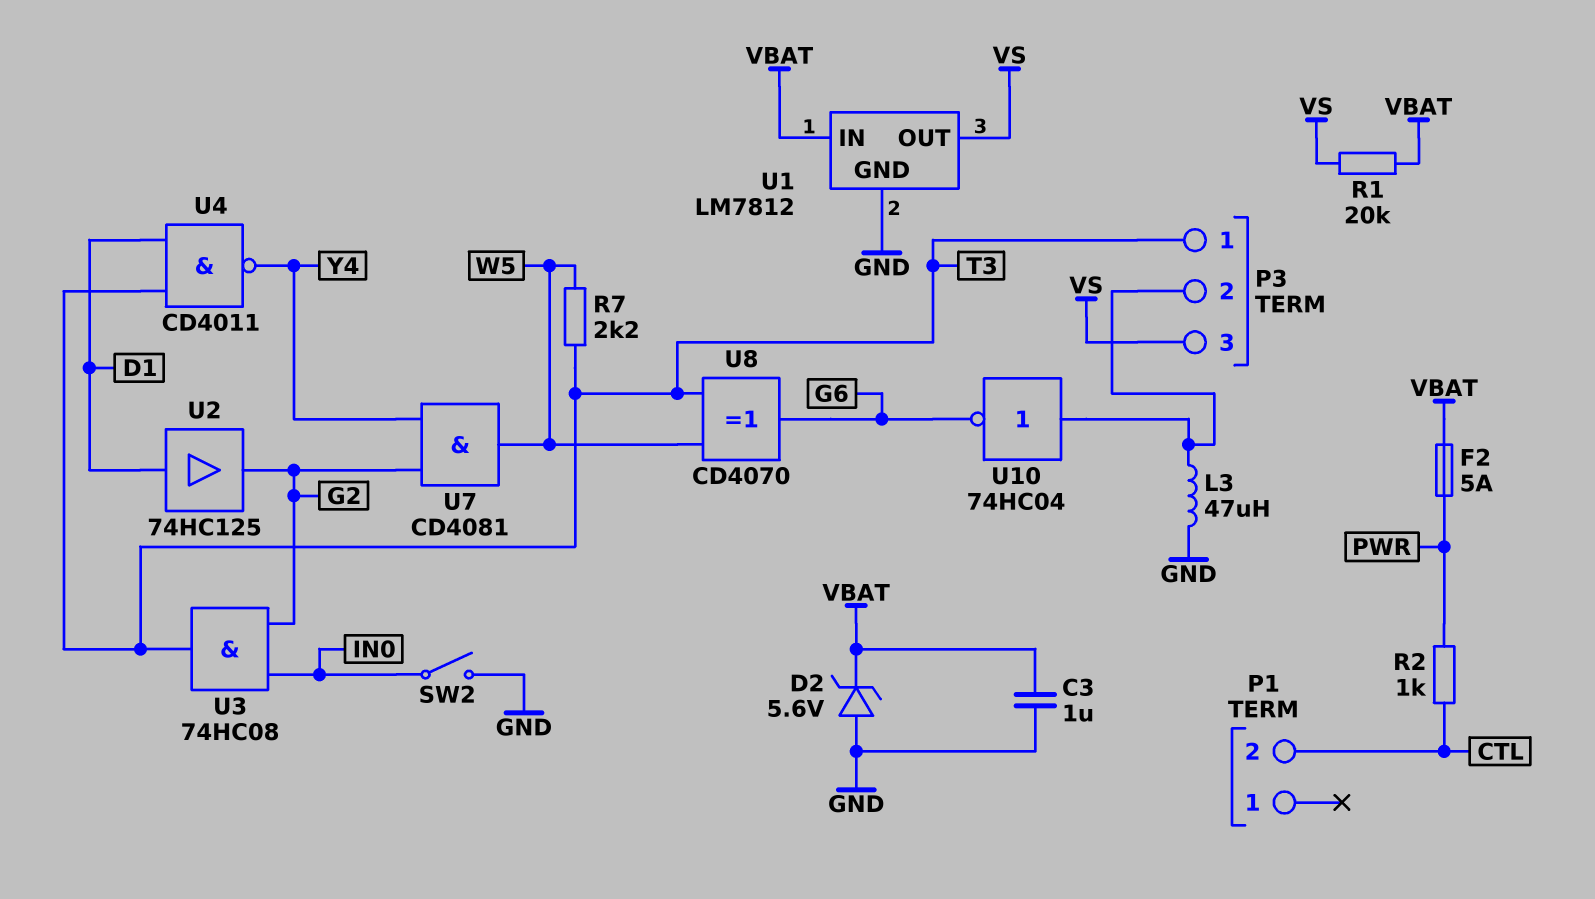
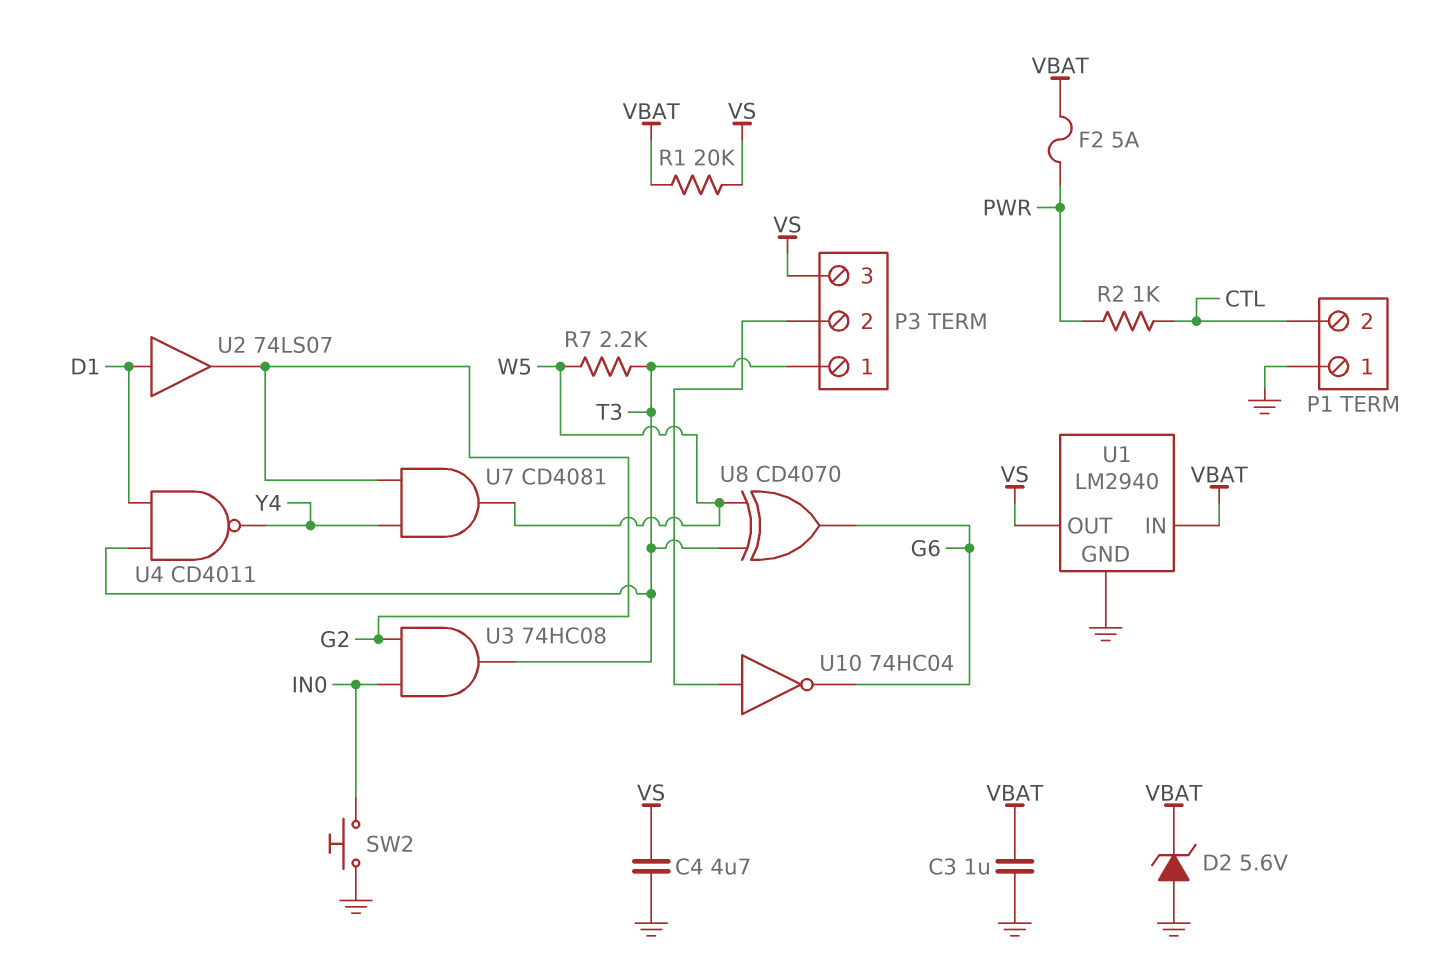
C4: none -> 4.7uF (GND, VS)
L3: 47uH (GND, P3/2) -> none
P1 pin 1: none -> GND
SW2: switch (GND, IN0) -> button (GND, IN0)
U1: LM7812 -> LM2940
U2: buffer 74HC125 (in D1, out G2) -> buffer 74LS07 (in D1, out G2)

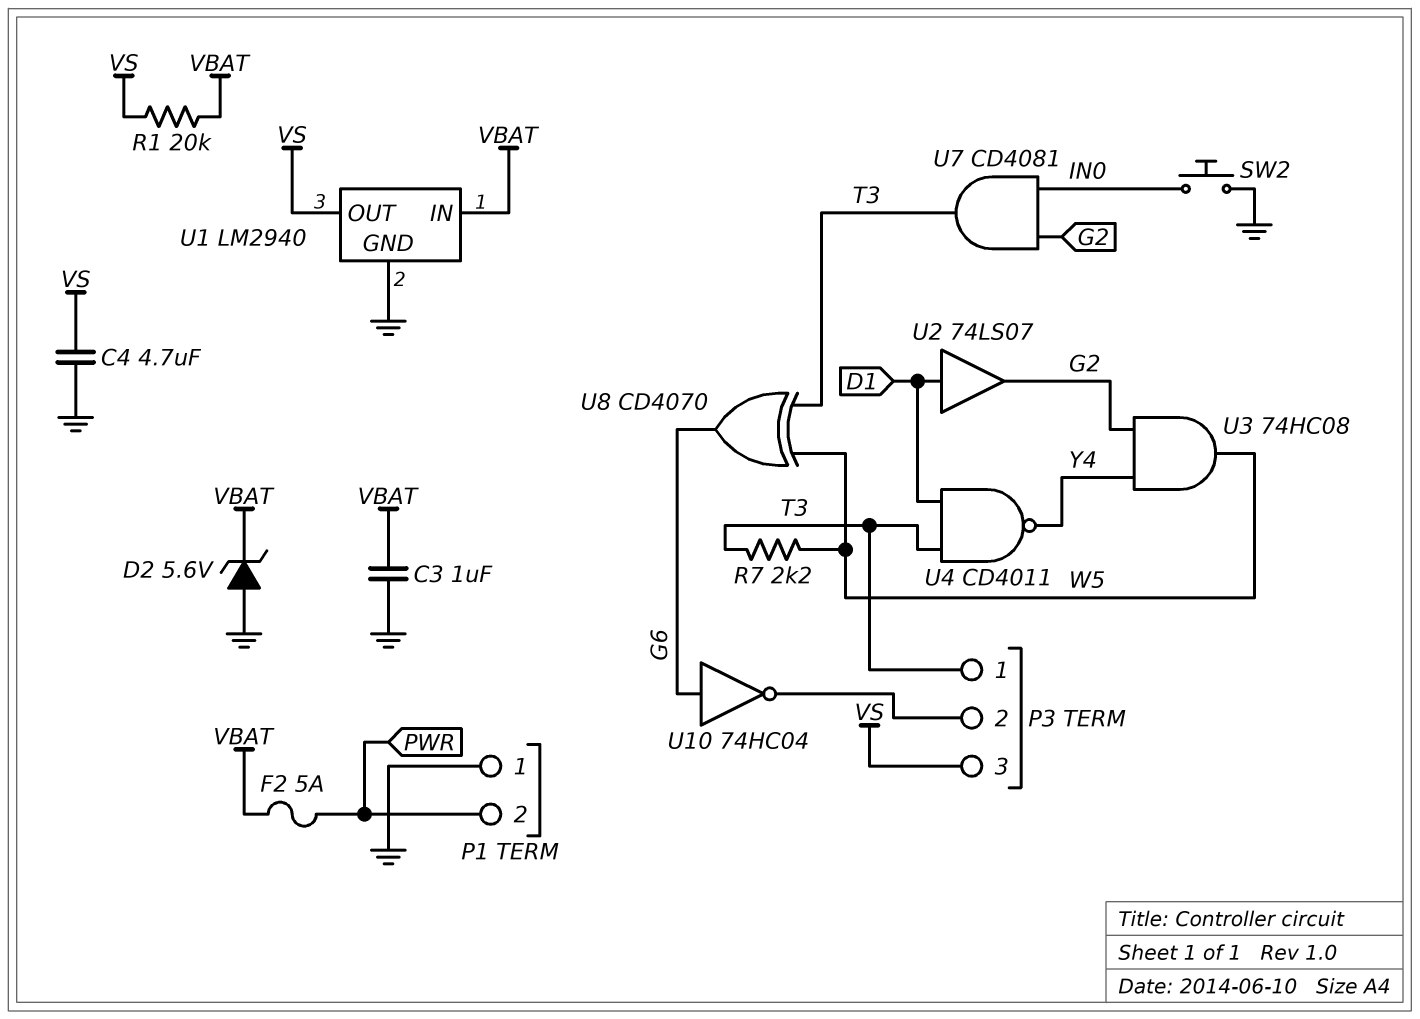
P1 pin 2: CTL -> PWR
R2: 1k (CTL, PWR) -> none
U3: AND 74HC08 (in G2, in IN0, out T3) -> AND 74HC08 (in G2, in Y4, out W5)
U7: AND CD4081 (in G2, in Y4, out W5) -> AND CD4081 (in G2, in IN0, out T3)
U10: NOT 74HC04 (in P3/2, out G6) -> NOT 74HC04 (in G6, out P3/2)

